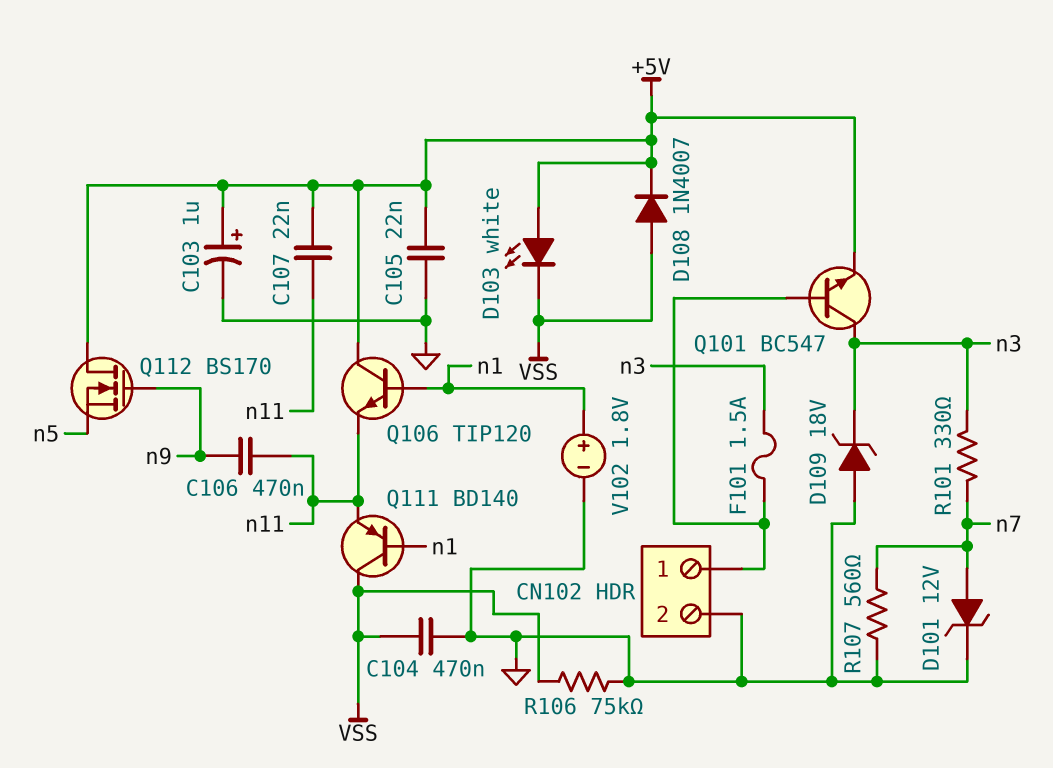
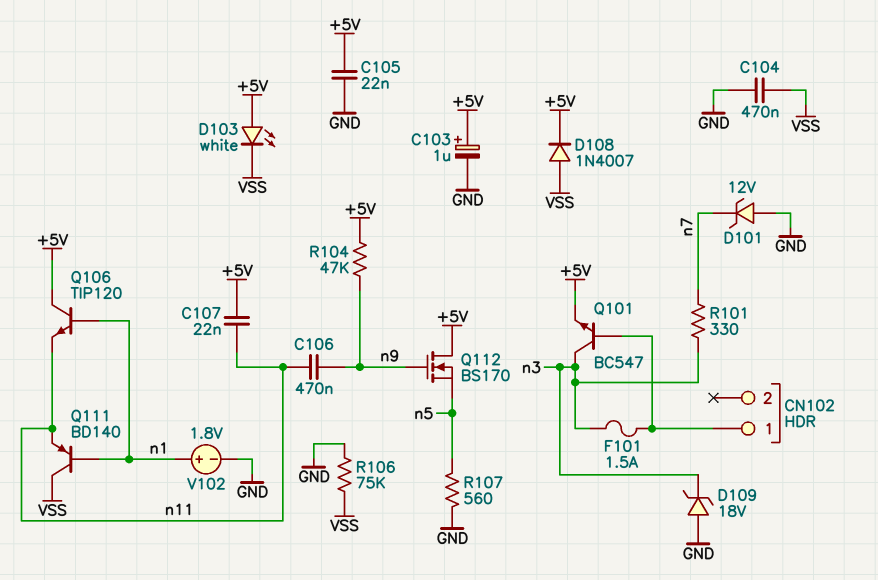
CN102 pin 2: GND -> none
D101: zener 12V (A n7, K GND) -> zener 12V (A GND, K n7)
R104: none -> 47k (+5V, n9)
R107: 560 (GND, n7) -> 560 (GND, n5)

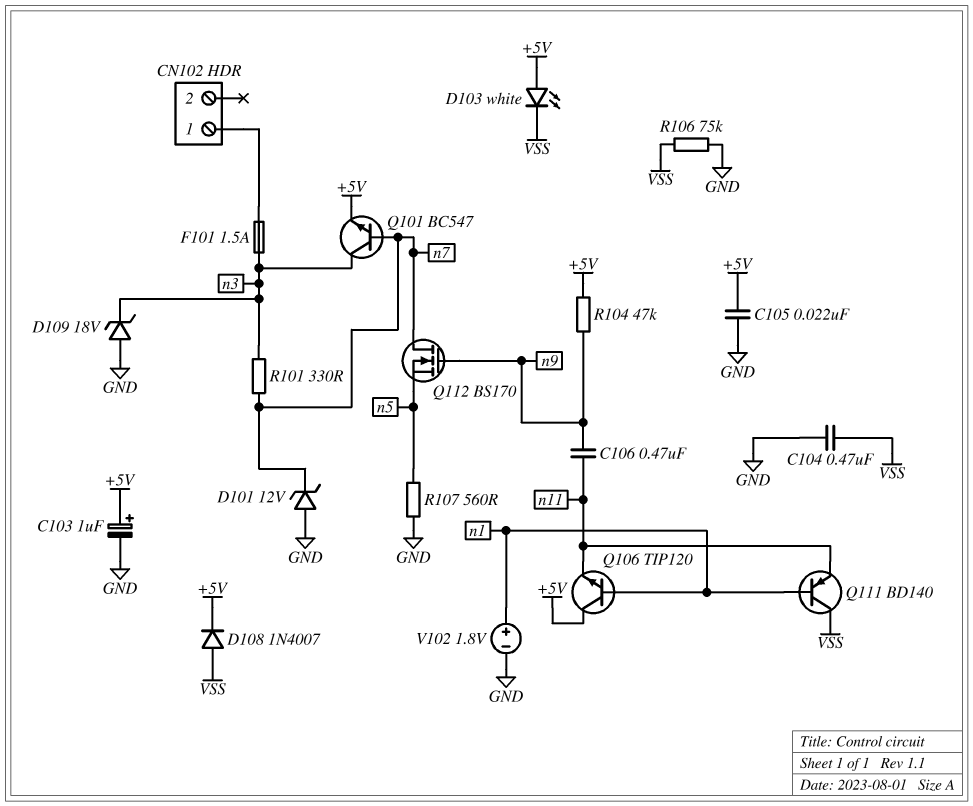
C107: 22nF (+5V, n11) -> none
Q101: NPN BC547 (B CN102/1, C n3, E +5V) -> NPN BC547 (B n7, C n3, E +5V)
Q112: NMOS BS170 (G n9, D +5V, S n5) -> NMOS BS170 (G n9, D n7, S n5)

